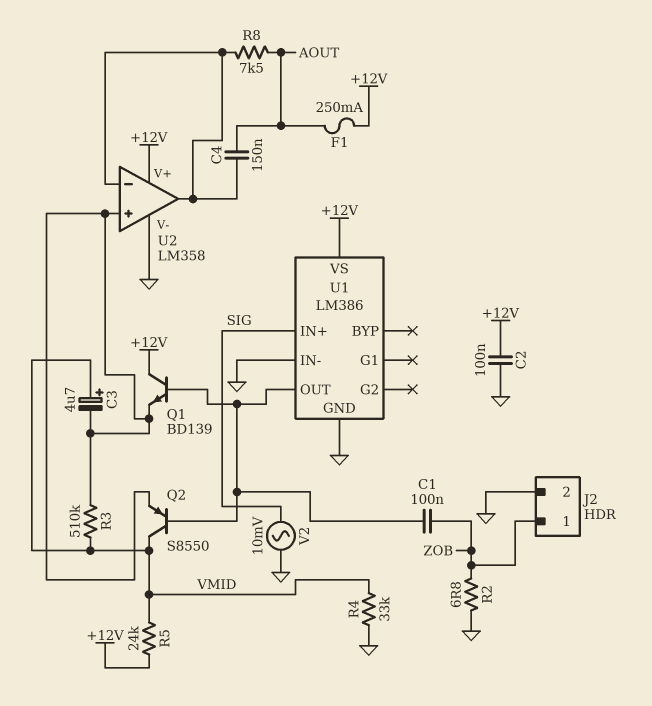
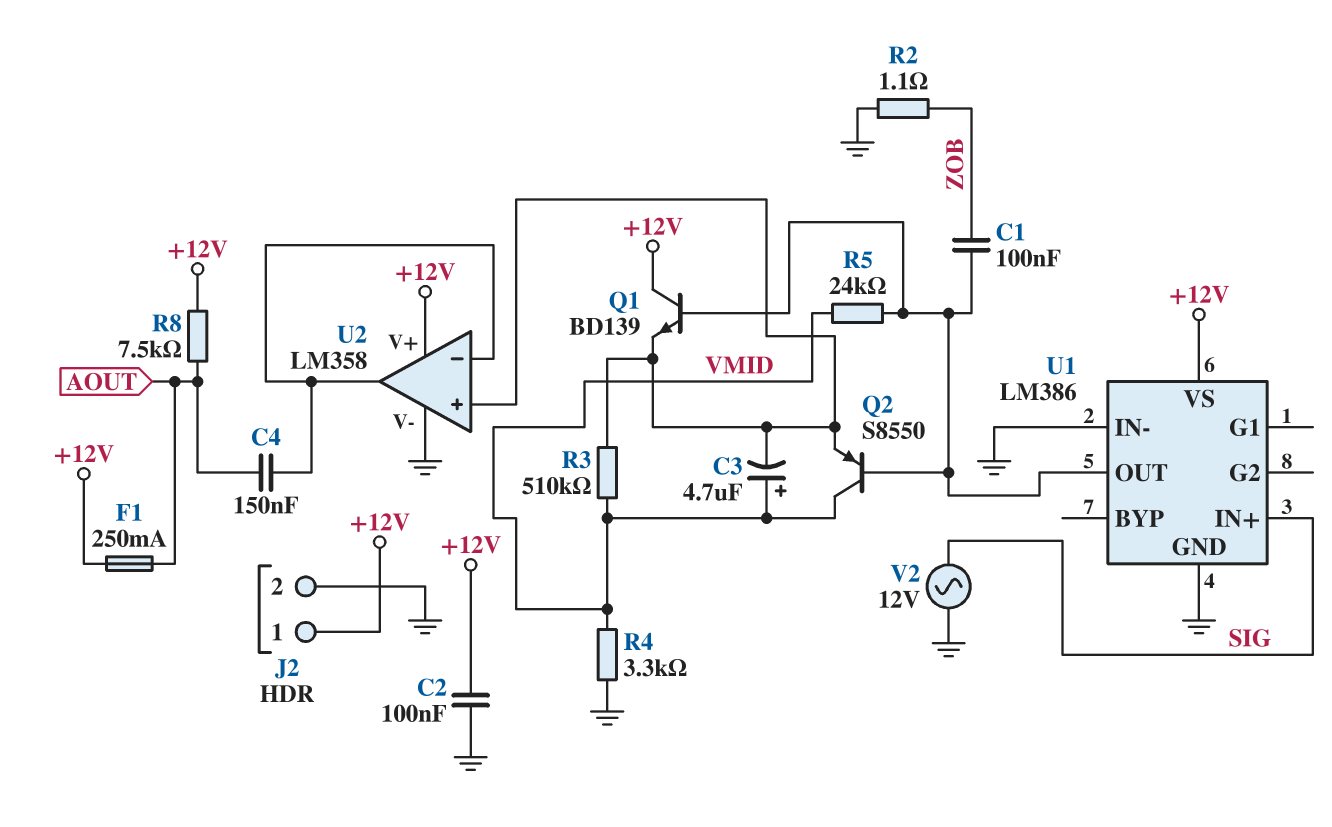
J2 pin 1: ZOB -> +12V
R2: 6.8 (GND, ZOB) -> 1.1 (GND, ZOB)
R4: 33k (GND, VMID) -> 3.3k (GND, VMID)
R5: 24k (+12V, VMID) -> 24k (U1/OUT, VMID)
R8: 7.5k (AOUT, U2/in-) -> 7.5k (+12V, AOUT)
V2: AC 10mV (GND, SIG) -> AC 12V (GND, SIG)

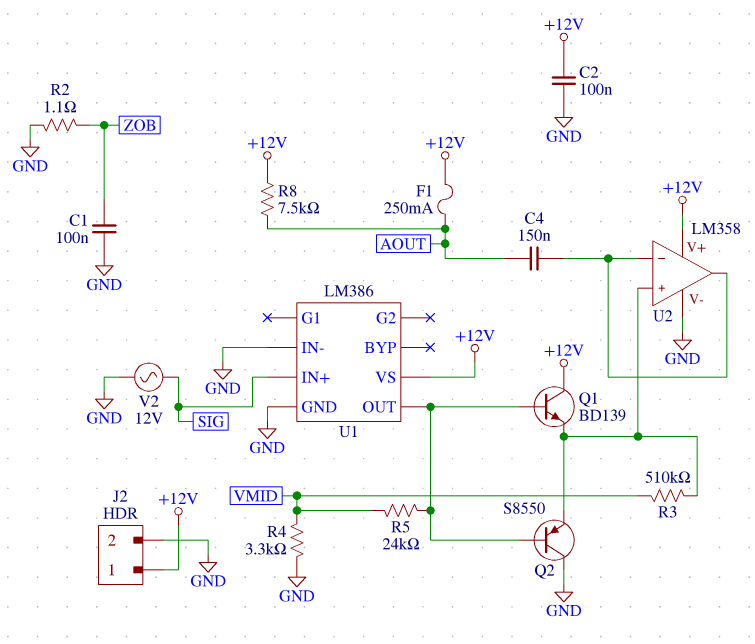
C1: 100nF (U1/OUT, ZOB) -> 100nF (GND, ZOB)
C3: 4.7uF (plus VMID, minus U2/in+) -> none
Q2: PNP S8550 (B U1/OUT, C VMID, E U2/in+) -> PNP S8550 (B U1/OUT, C GND, E U2/in+)

